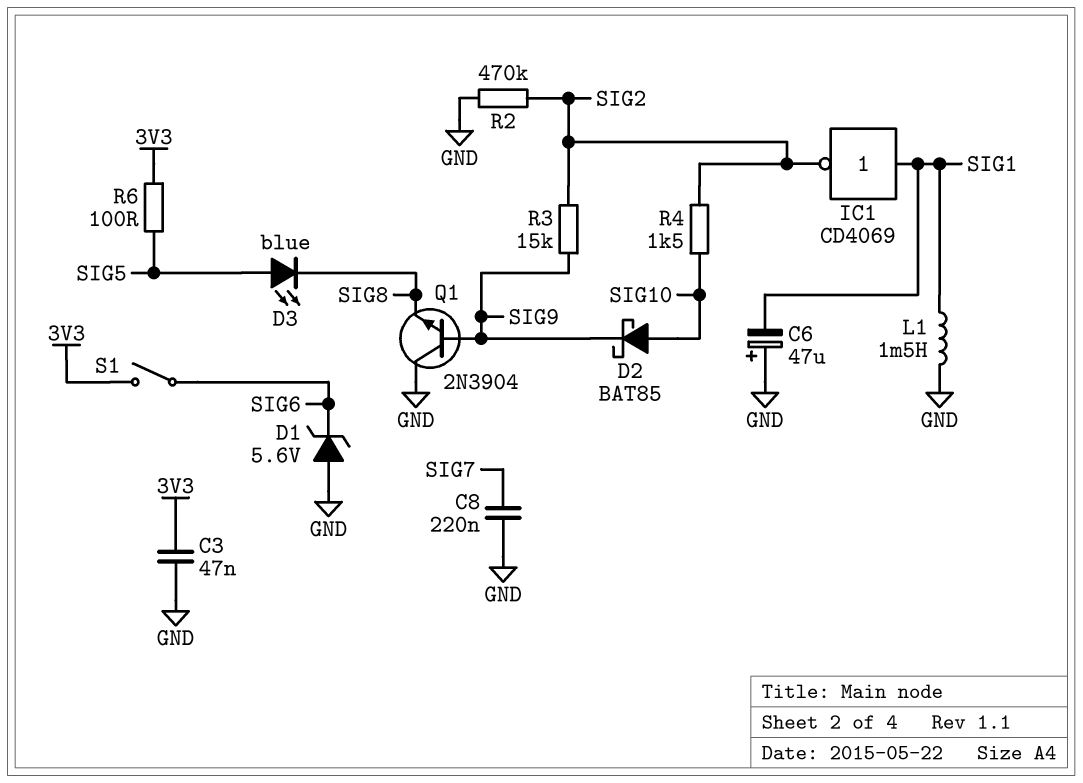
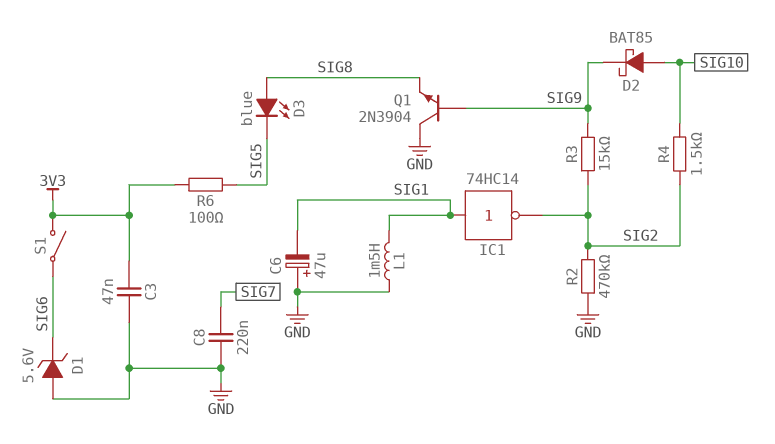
D3: LED blue (A SIG5, K SIG8) -> LED blue (A SIG8, K SIG5)
IC1: NOT CD4069 (in SIG1, out SIG2) -> NOT 74HC14 (in SIG1, out SIG2)

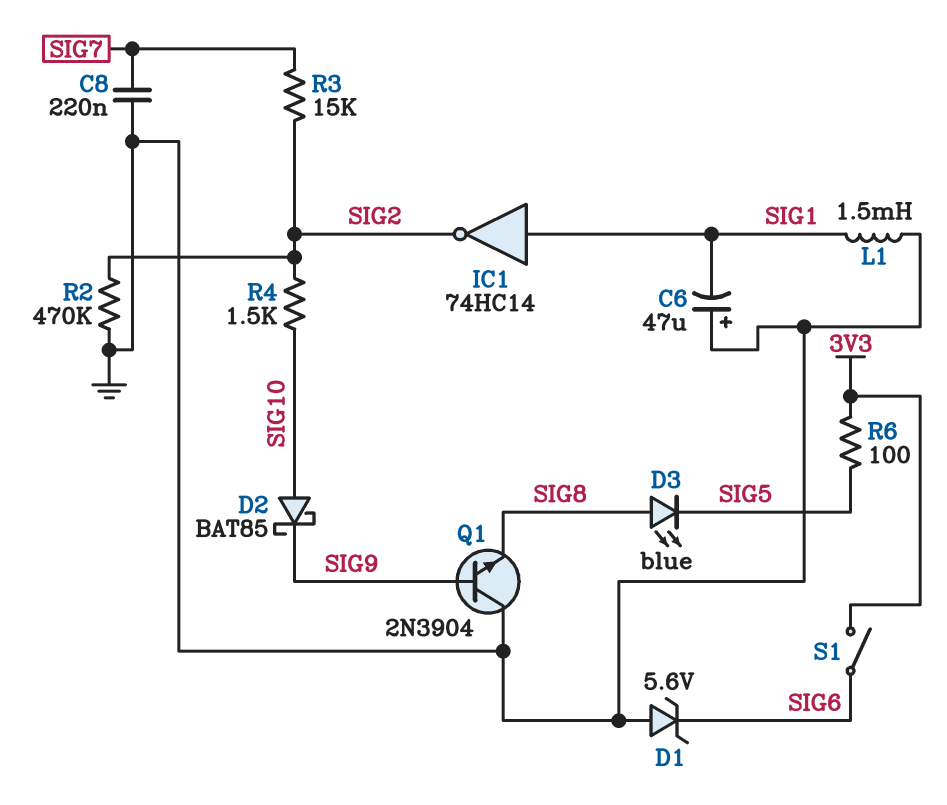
C3: 47nF (3V3, GND) -> none
R3: 15k (SIG2, SIG9) -> 15k (SIG2, SIG7)

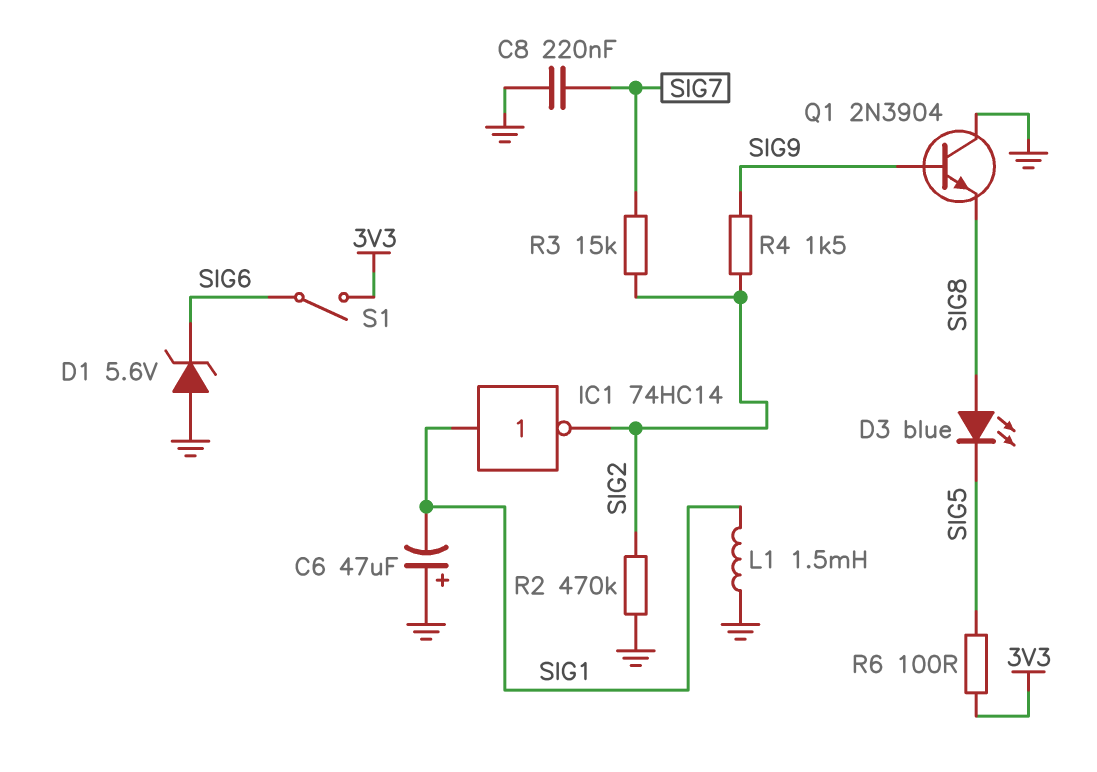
D2: schottky BAT85 (A SIG10, K SIG9) -> none
R4: 1.5k (SIG2, SIG10) -> 1.5k (SIG2, SIG9)

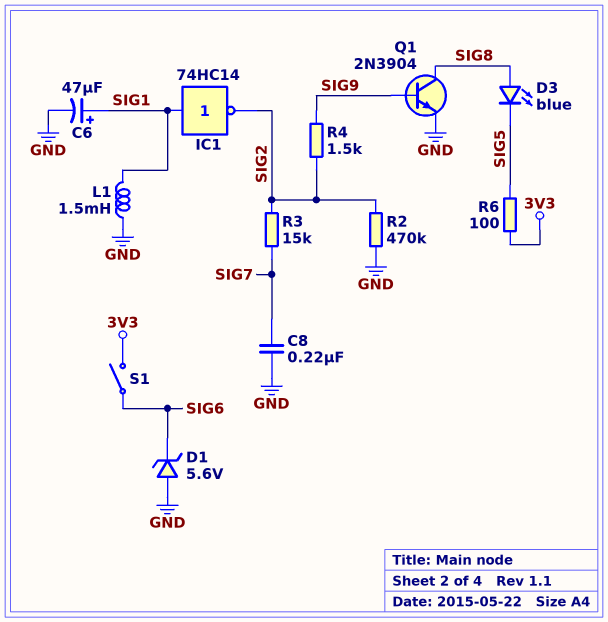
C6: 47uF (plus GND, minus SIG1) -> 47uF (plus SIG1, minus GND)
Q1: NPN 2N3904 (B SIG9, C GND, E SIG8) -> NPN 2N3904 (B SIG9, C SIG8, E GND)

